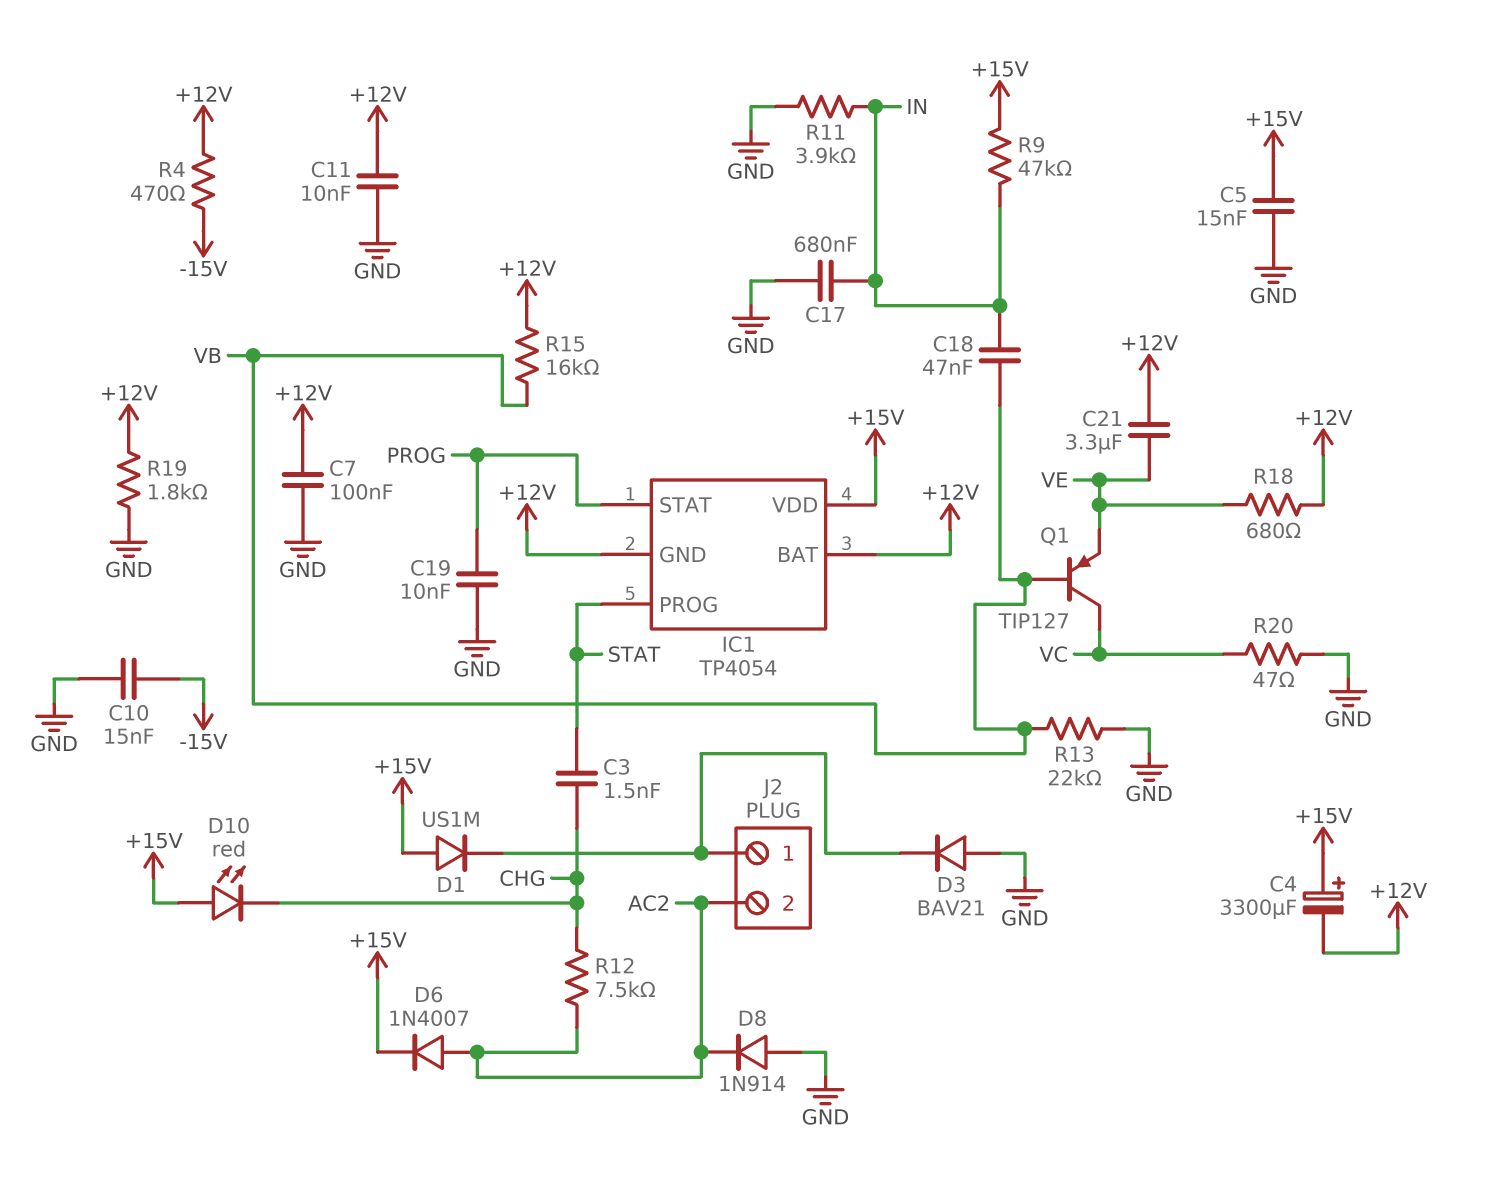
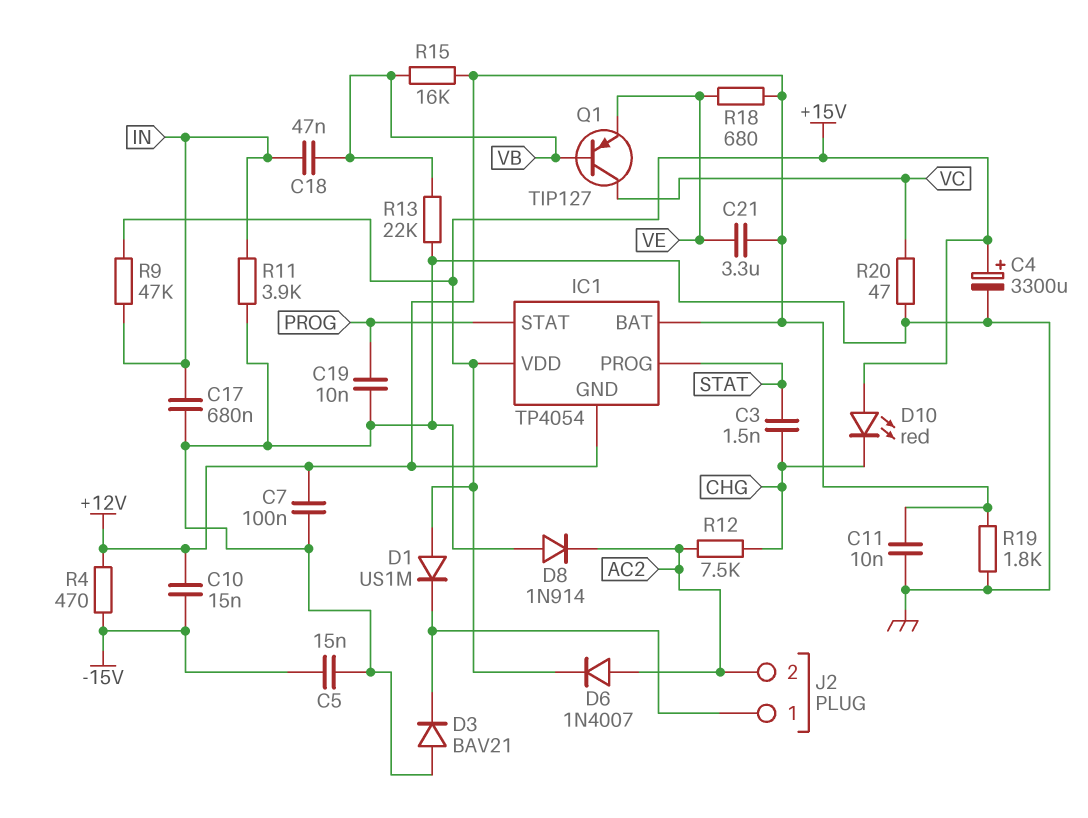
C4: 3300uF (plus +15V, minus +12V) -> 3300uF (plus +15V, minus GND)
C5: 15nF (+15V, GND) -> 15nF (-15V, GND)
C10: 15nF (-15V, GND) -> 15nF (+12V, -15V)

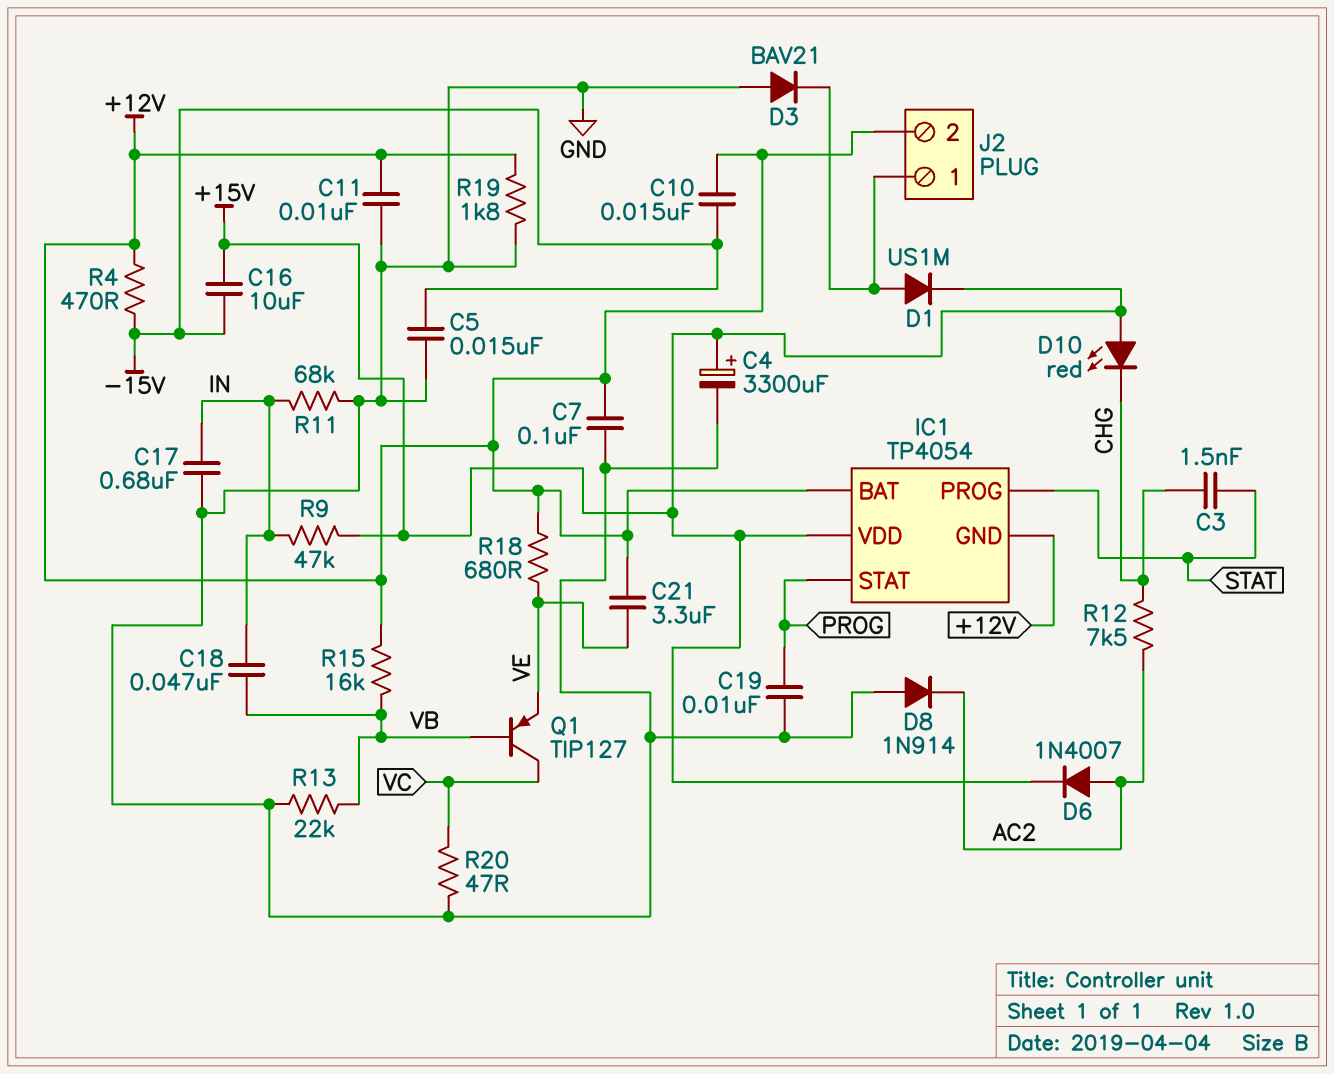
C16: none -> 10uF (+15V, -15V)
D1: diode US1M (A +15V, K J2/1) -> diode US1M (A J2/1, K +15V)
J2 pin 2: AC2 -> +12V
R11: 3.9k (GND, IN) -> 68k (GND, IN)

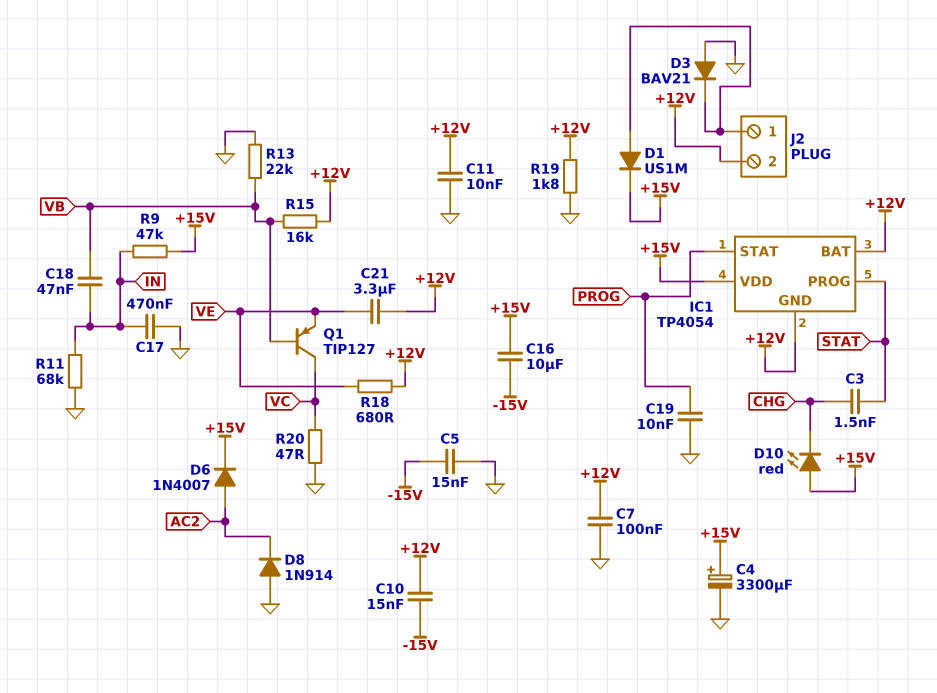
C17: 680nF (GND, IN) -> 470nF (GND, IN)
R4: 470 (+12V, -15V) -> none
R12: 7.5k (AC2, CHG) -> none

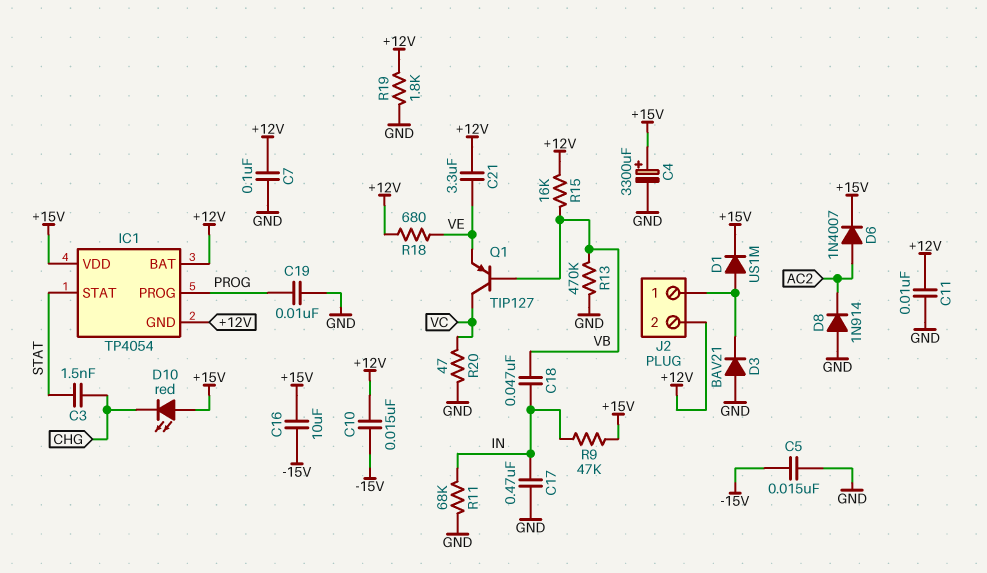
IC1 pin PROG: STAT -> PROG
IC1 pin STAT: PROG -> STAT
R13: 22k (GND, VB) -> 470k (GND, VB)

